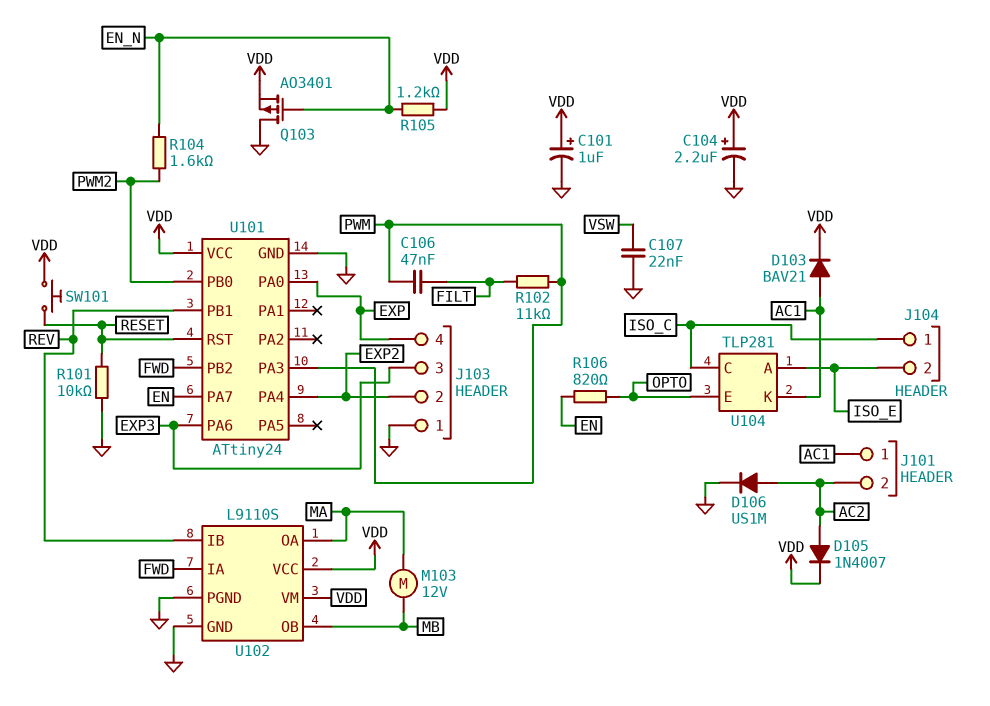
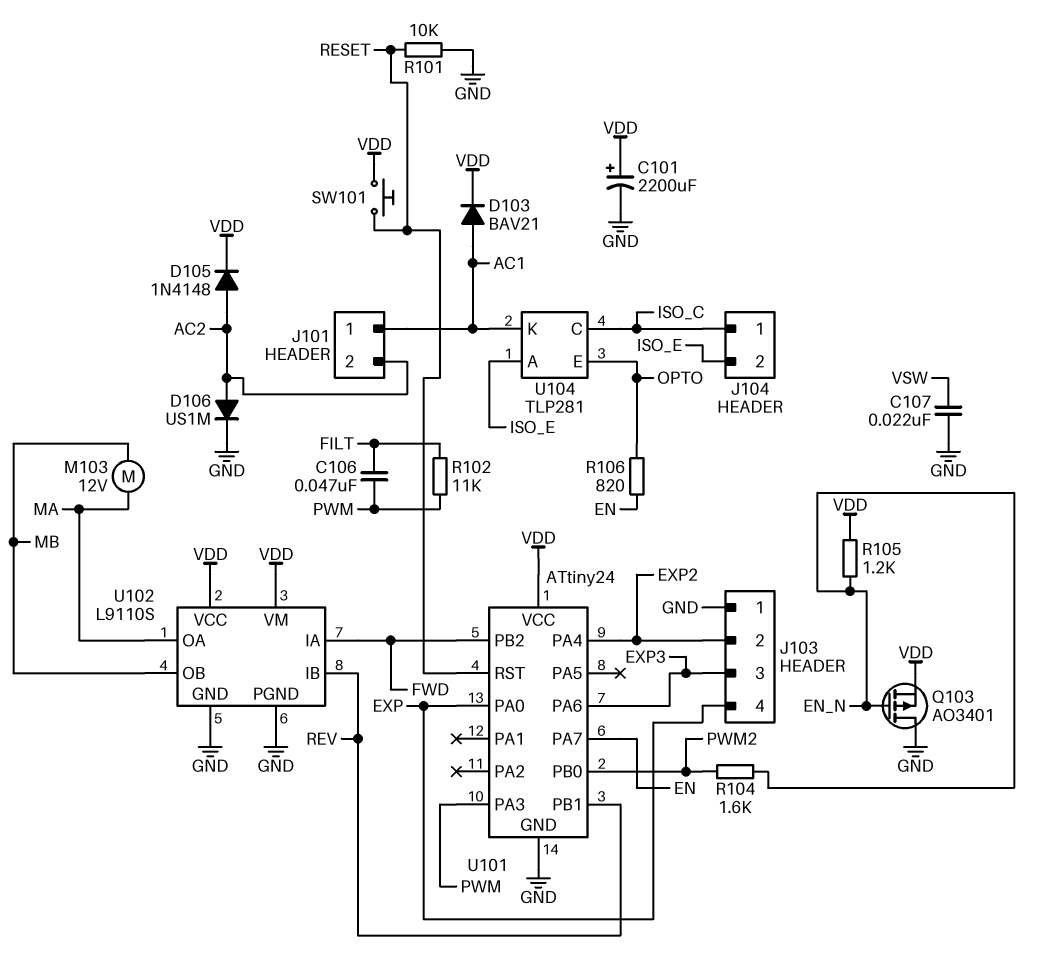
C101: 1uF (plus VDD, minus GND) -> 2200uF (plus VDD, minus GND)
C104: 2.2uF (plus VDD, minus GND) -> none
D105: diode 1N4007 (A AC2, K VDD) -> diode 1N4148 (A AC2, K VDD)

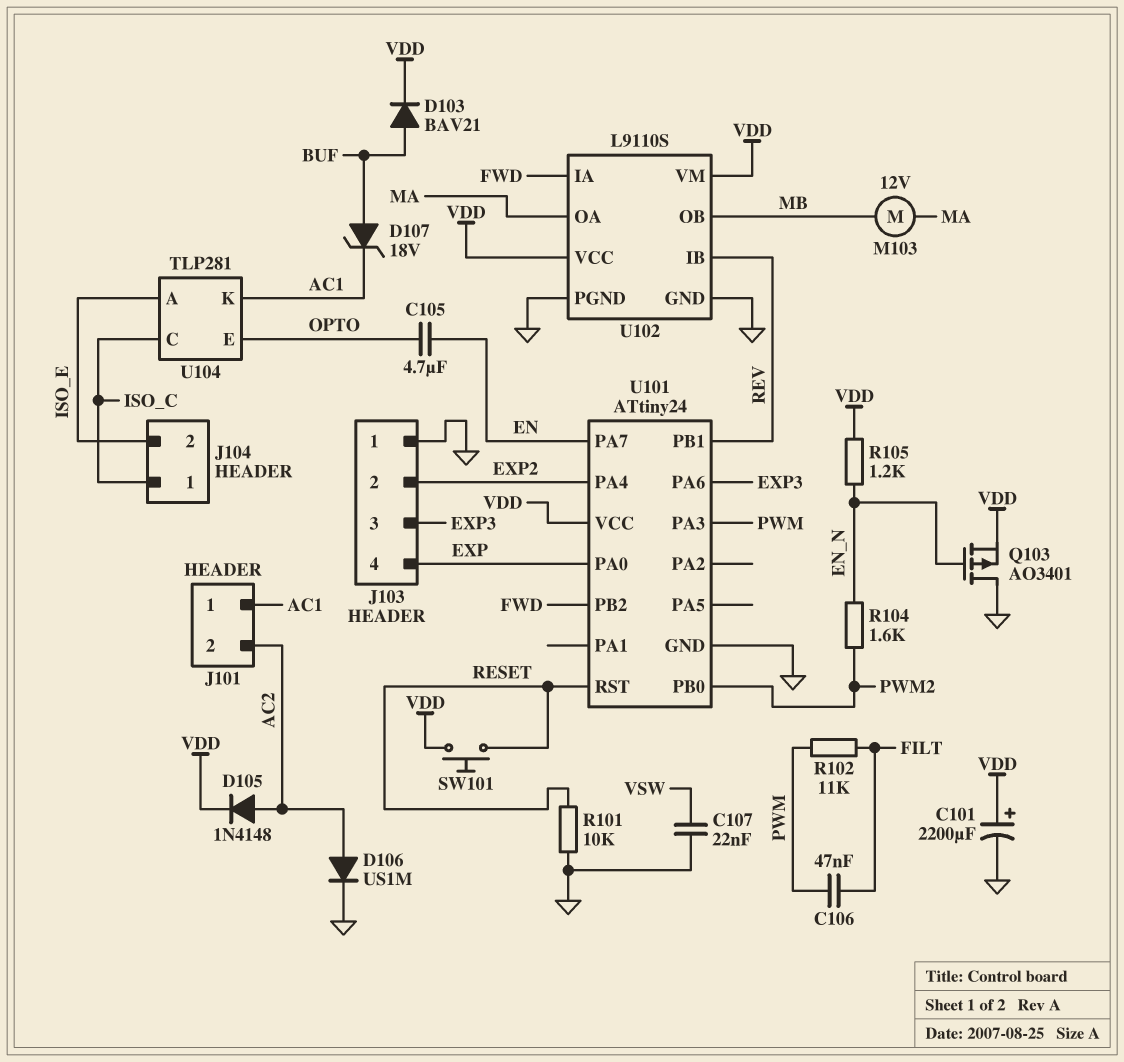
C105: none -> 4.7uF (EN, OPTO)
D103: diode BAV21 (A AC1, K VDD) -> diode BAV21 (A BUF, K VDD)
D107: none -> zener 18V (A BUF, K AC1)
R106: 820 (EN, OPTO) -> none

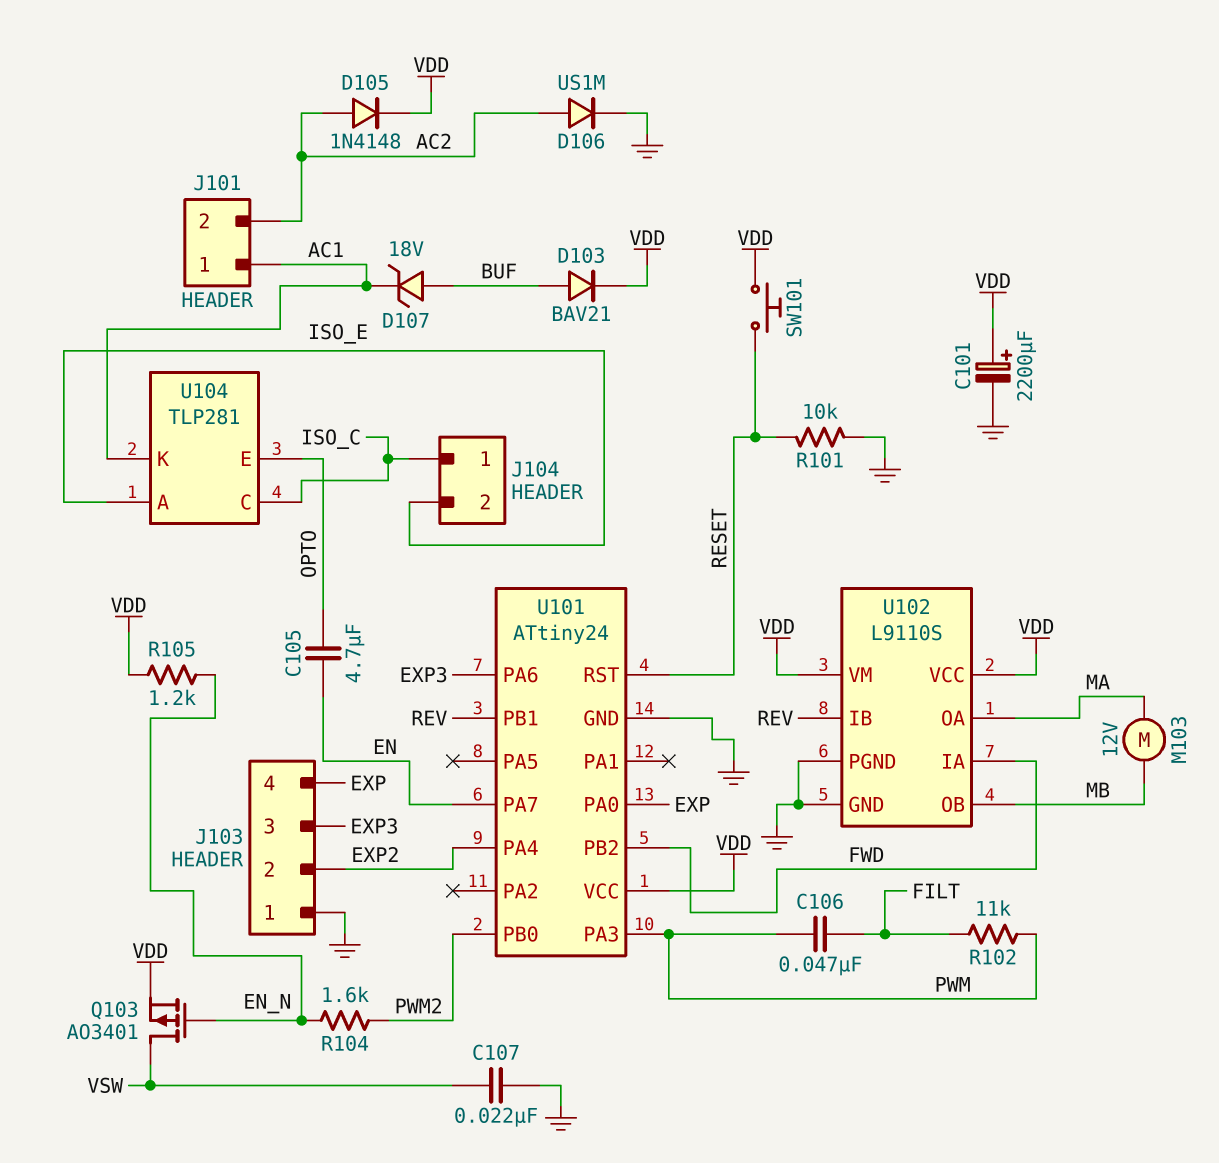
Q103: PMOS AO3401 (G EN_N, D GND, S VDD) -> PMOS AO3401 (G EN_N, D VSW, S VDD)

